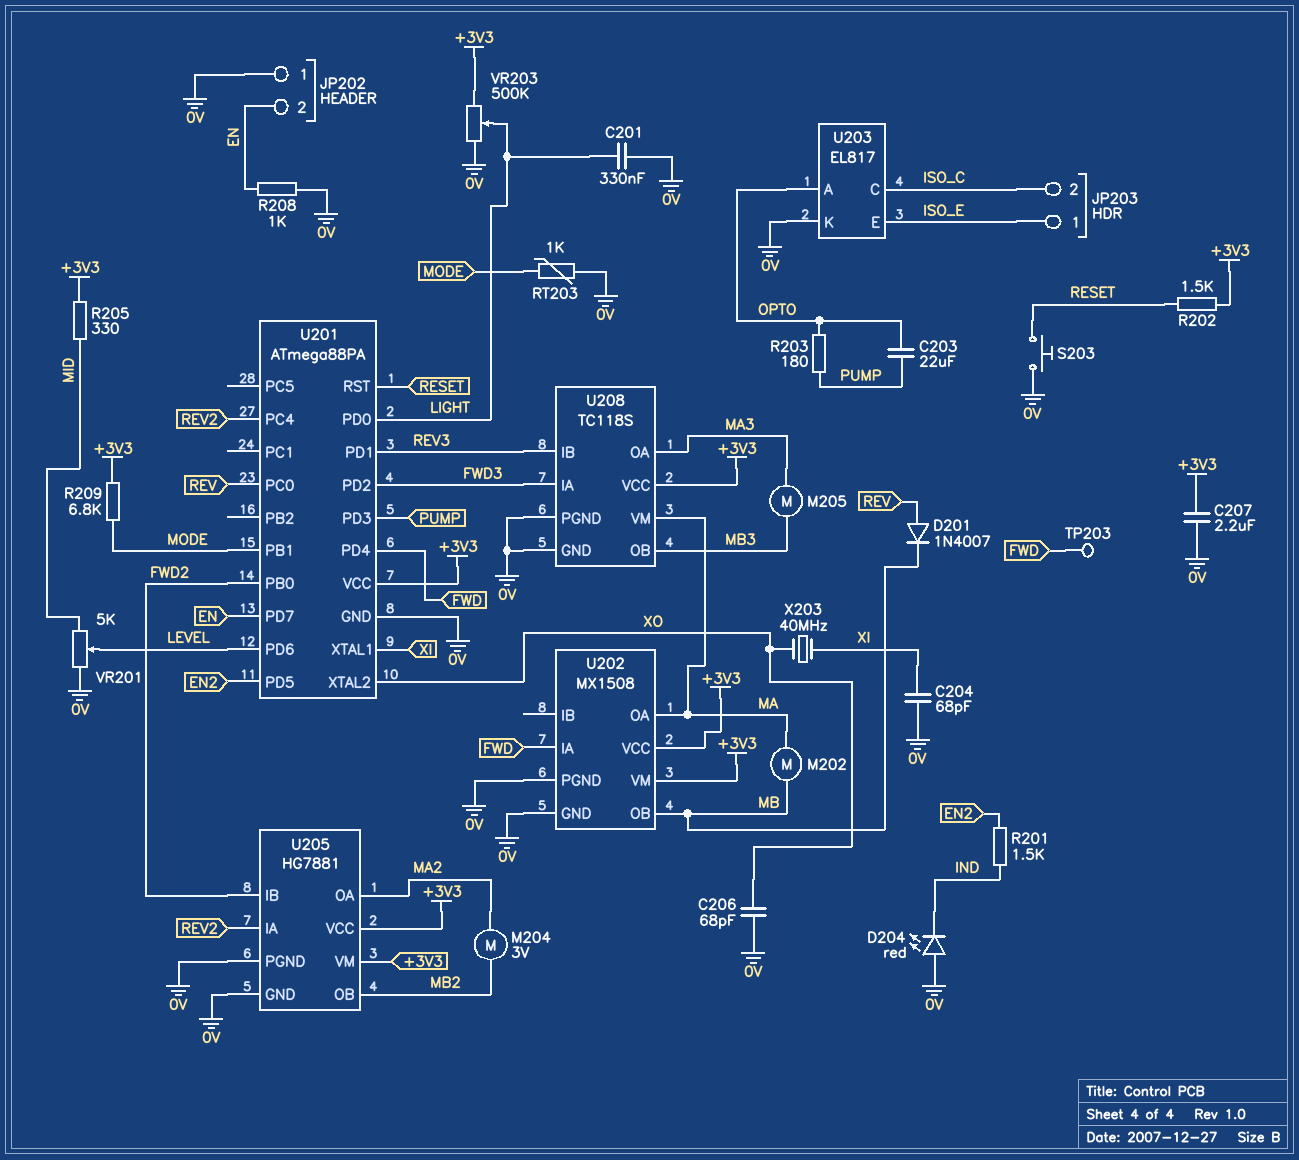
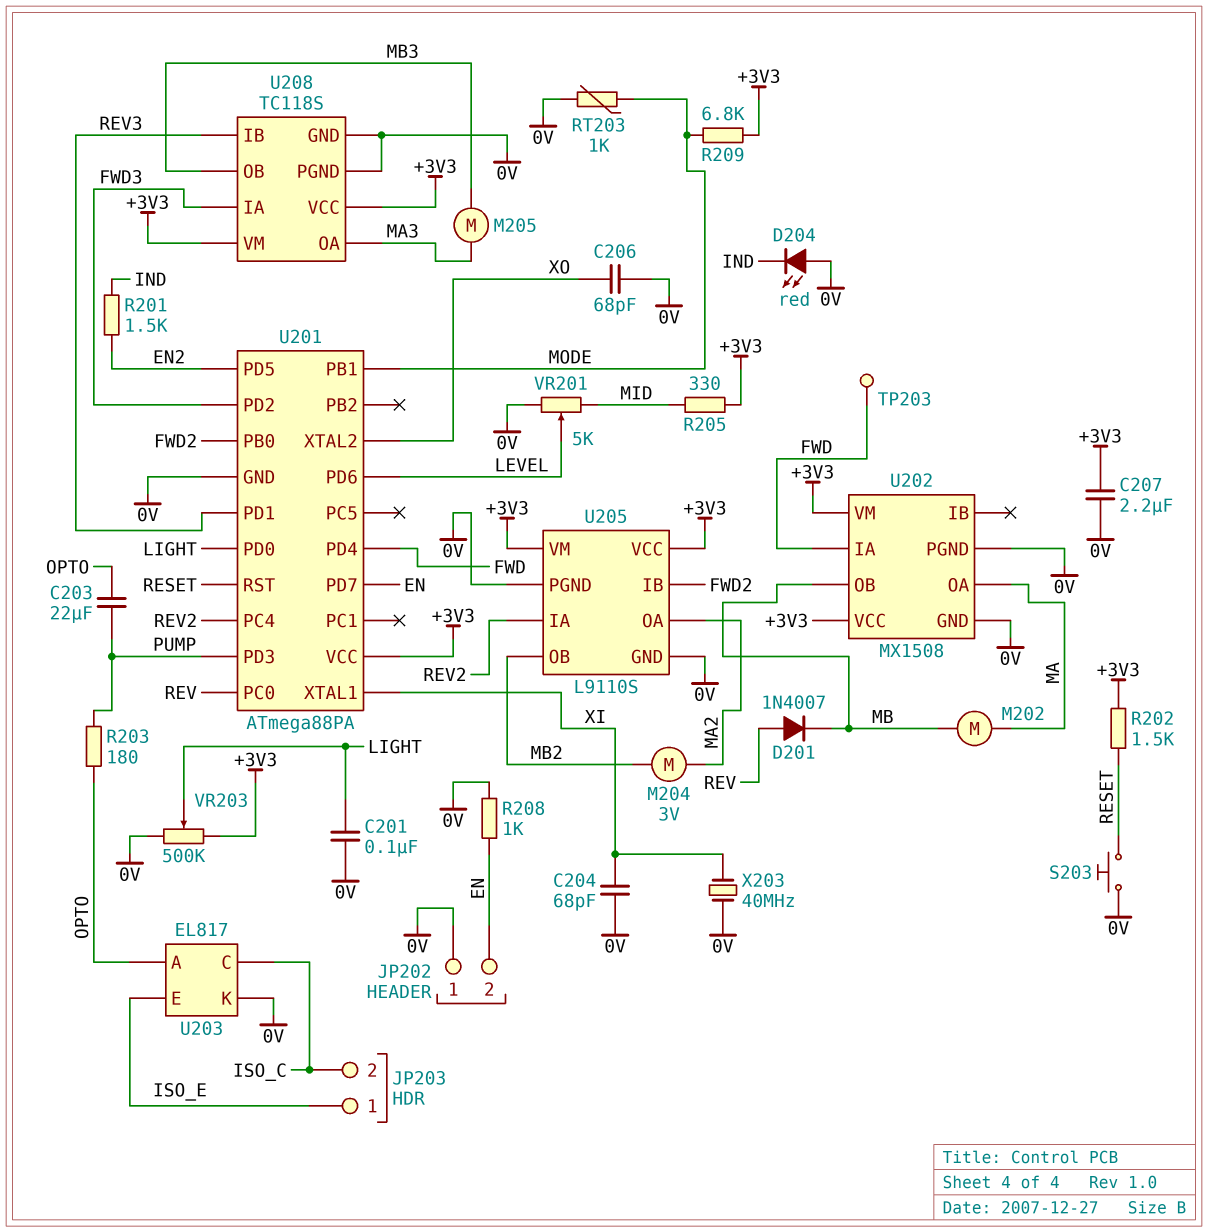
C201: 330nF (0V, LIGHT) -> 100nF (0V, LIGHT)
U205: HG7881 -> L9110S
U208 pin VM: MA -> +3V3
X203: 40MHz (XI, XO) -> 40MHz (0V, XI)

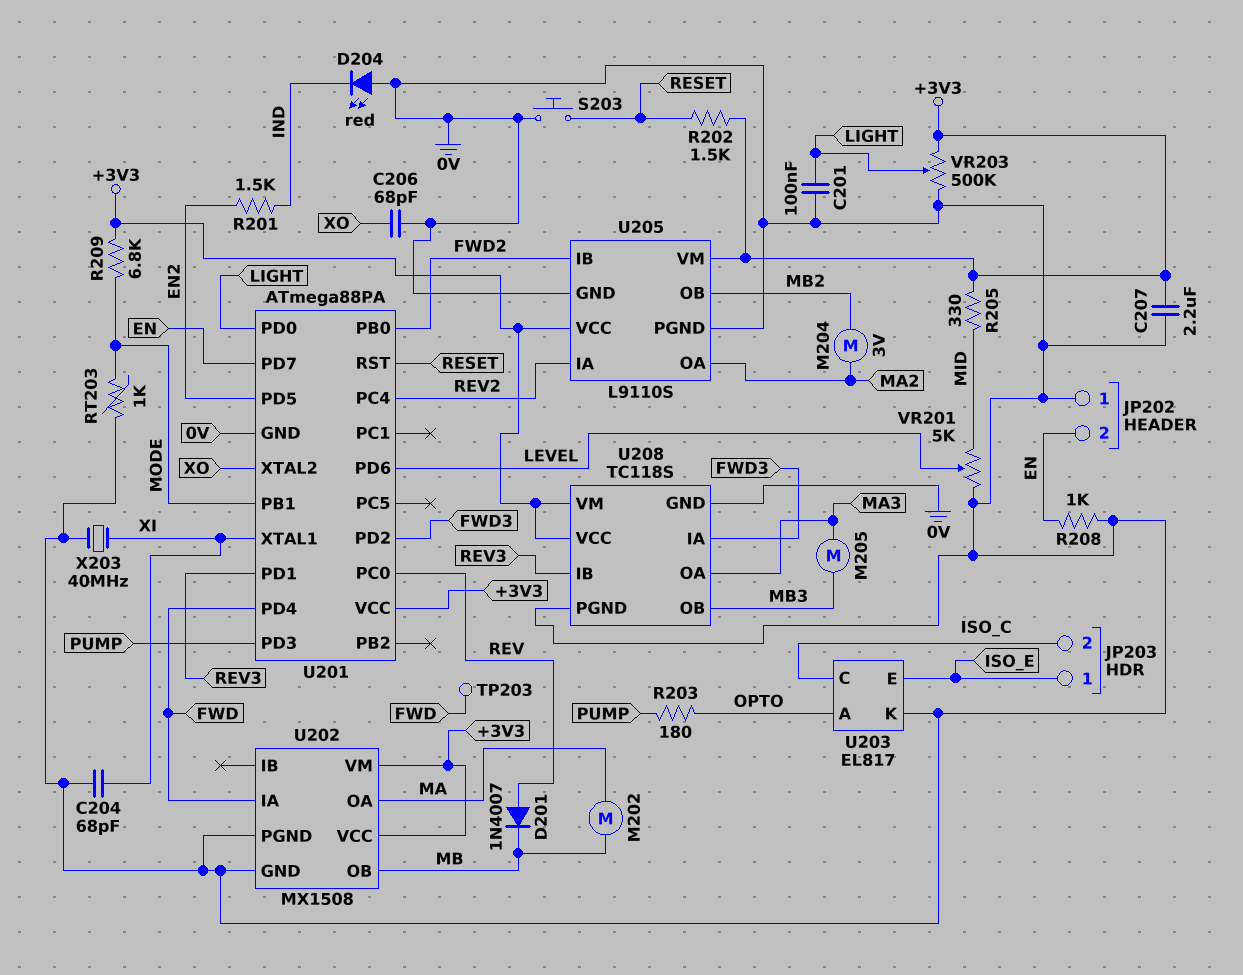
C203: 22uF (OPTO, PUMP) -> none

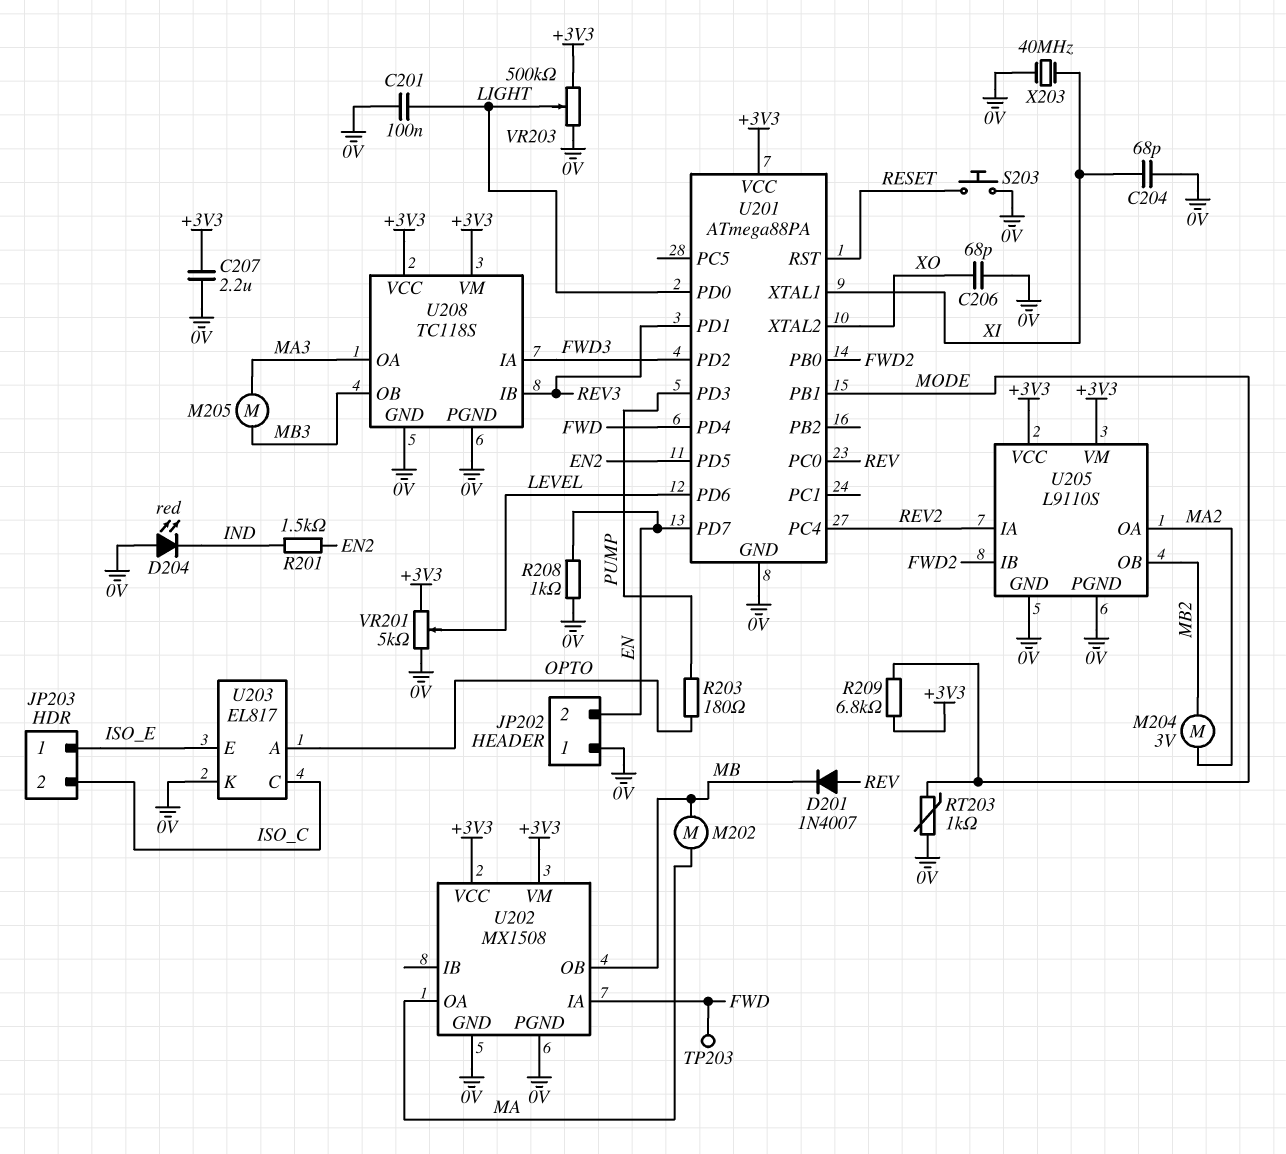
R202: 1.5k (+3V3, RESET) -> none
R205: 330 (+3V3, MID) -> none
VR201: 5k (0V, MID, wiper LEVEL) -> 5k (+3V3, 0V, wiper LEVEL)

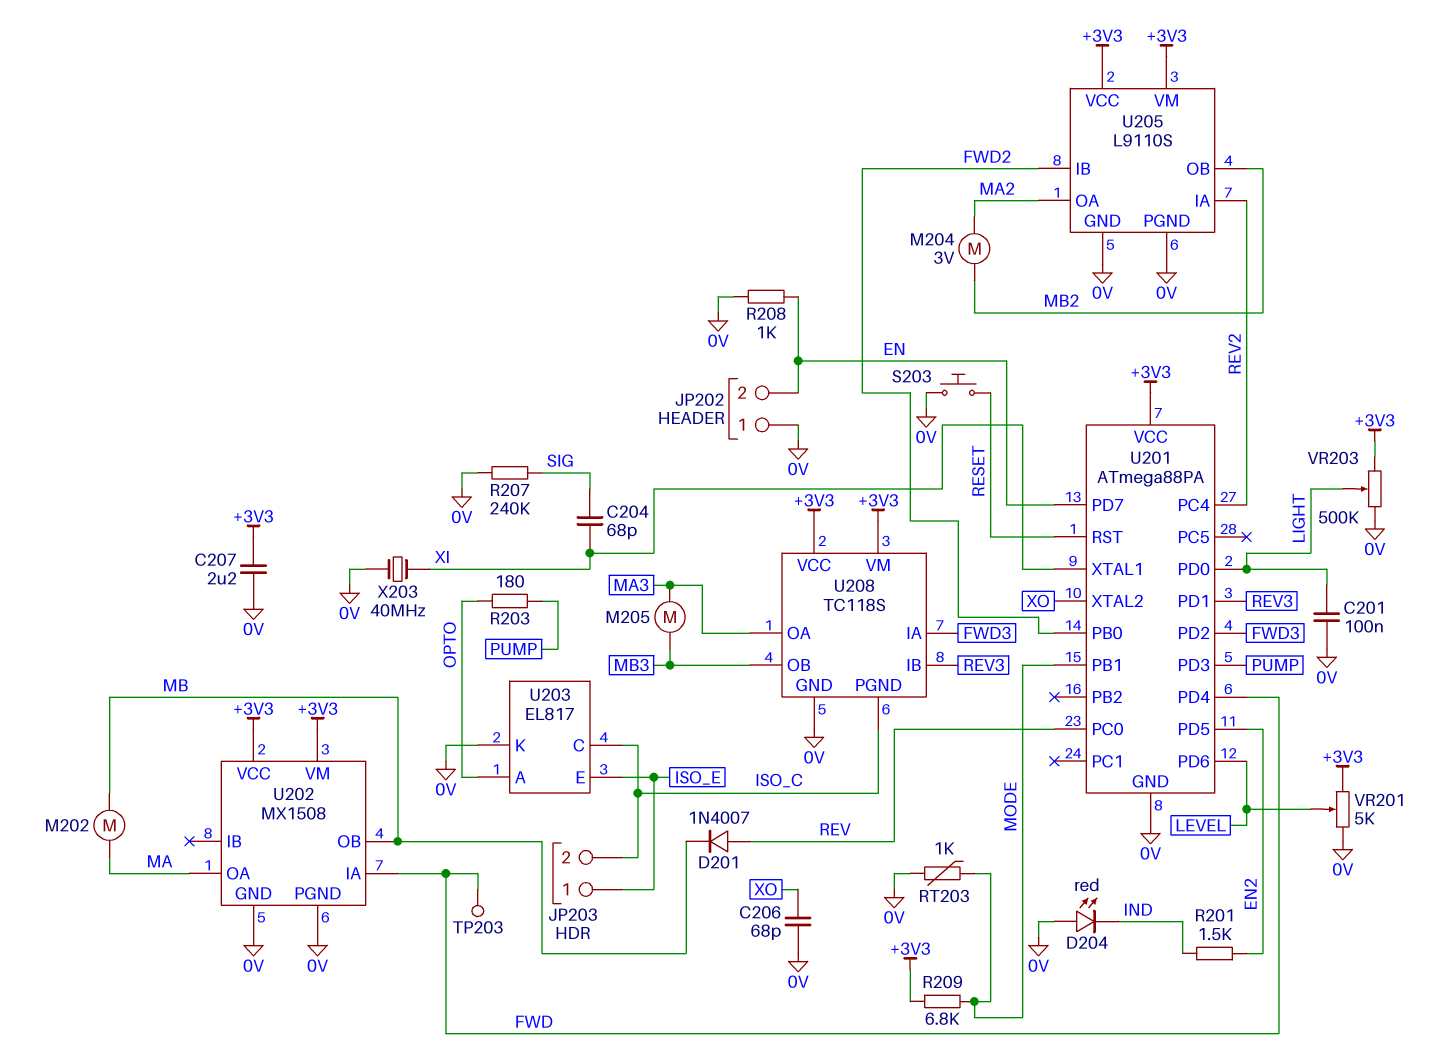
C204: 68pF (0V, XI) -> 68pF (SIG, XI)
R207: none -> 240k (0V, SIG)
U208 pin PGND: 0V -> ISO_C

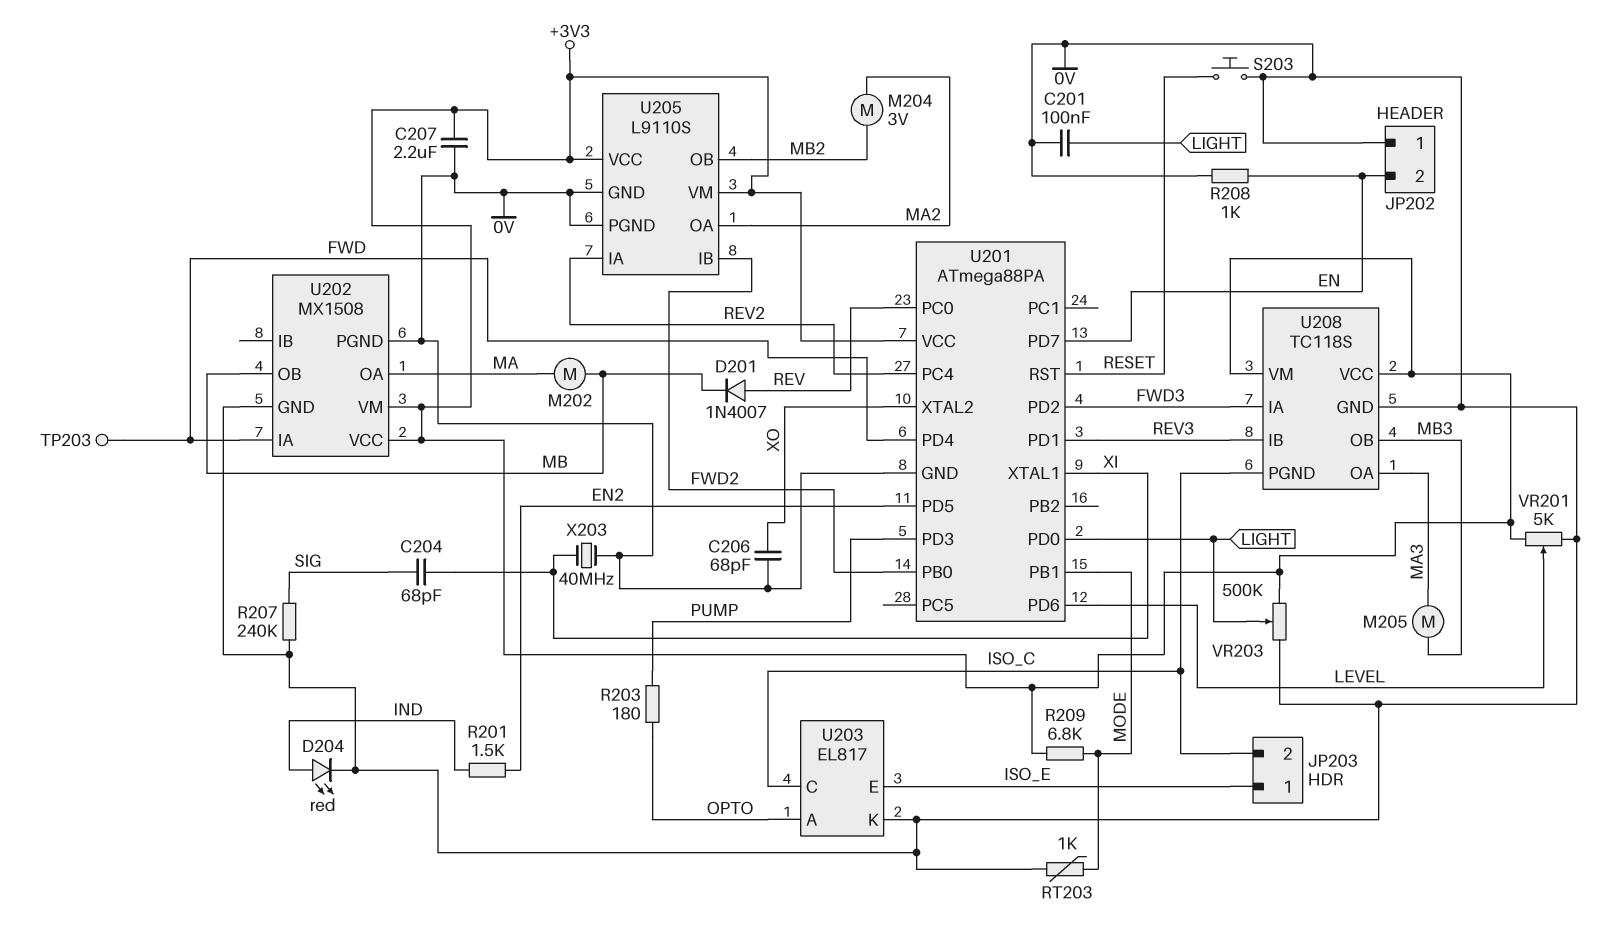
D204: LED red (A 0V, K IND) -> LED red (A IND, K 0V)

